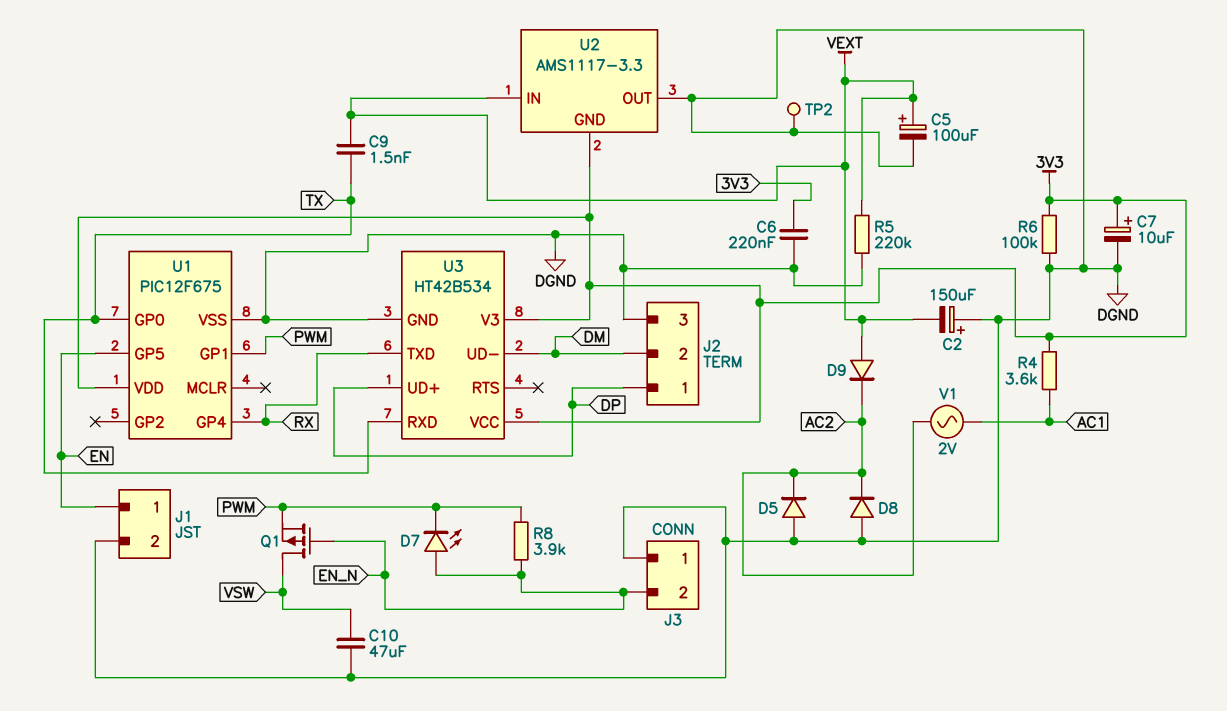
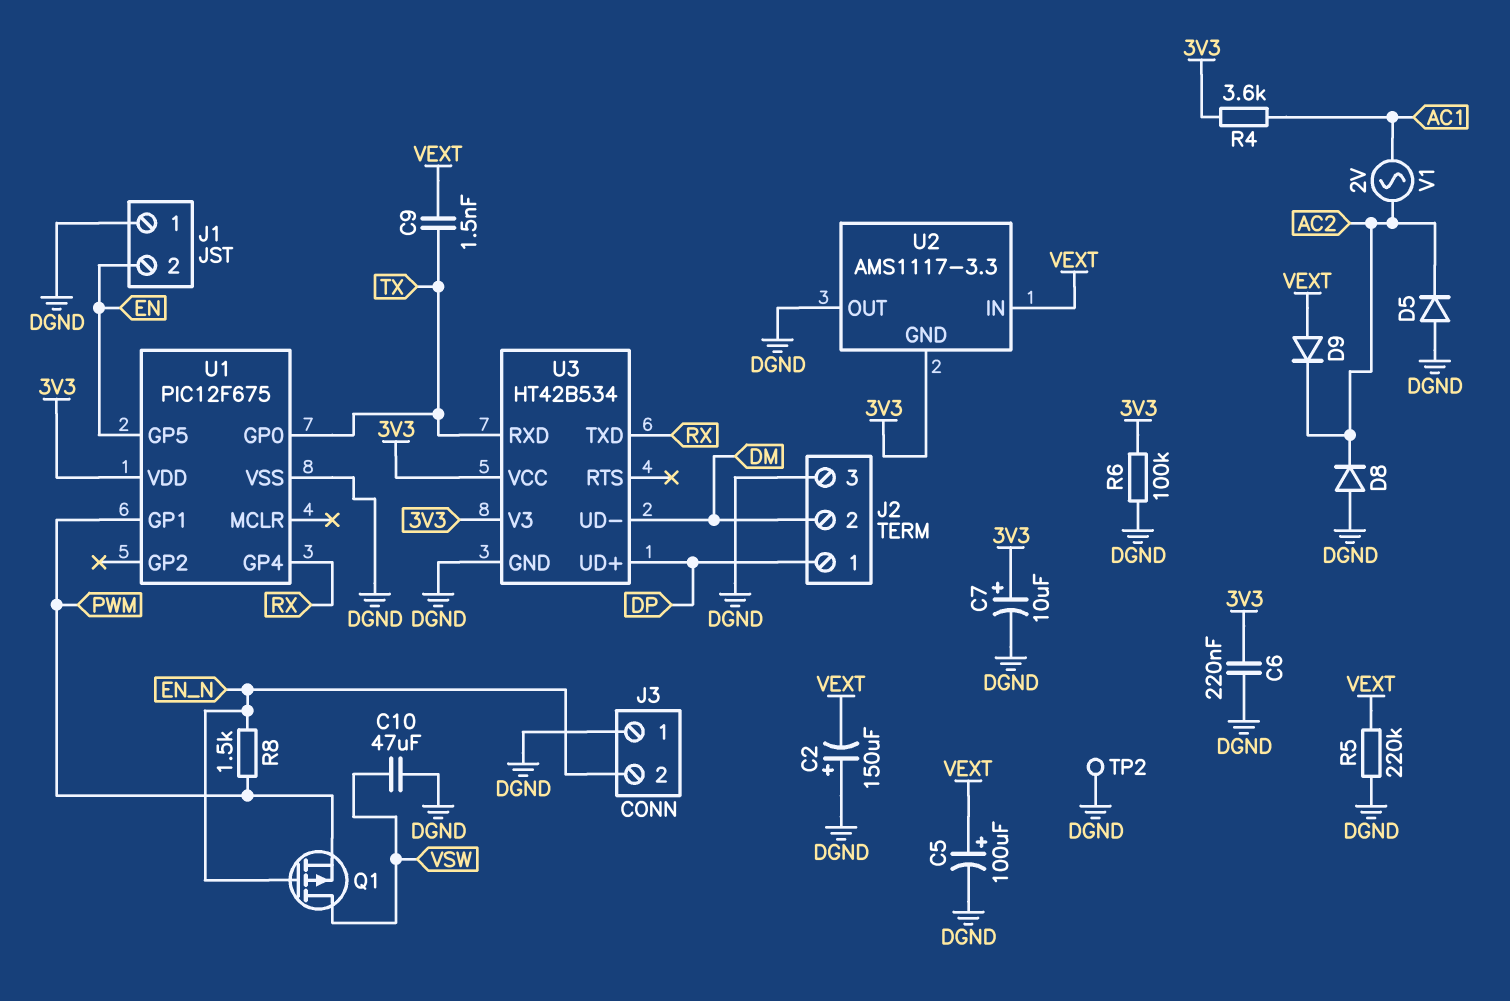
D7: LED (A EN_N, K PWM) -> none
J1 pin 1: EN -> DGND
J1 pin 2: DGND -> EN
R8: 3.9k (EN_N, PWM) -> 1.5k (EN_N, PWM)

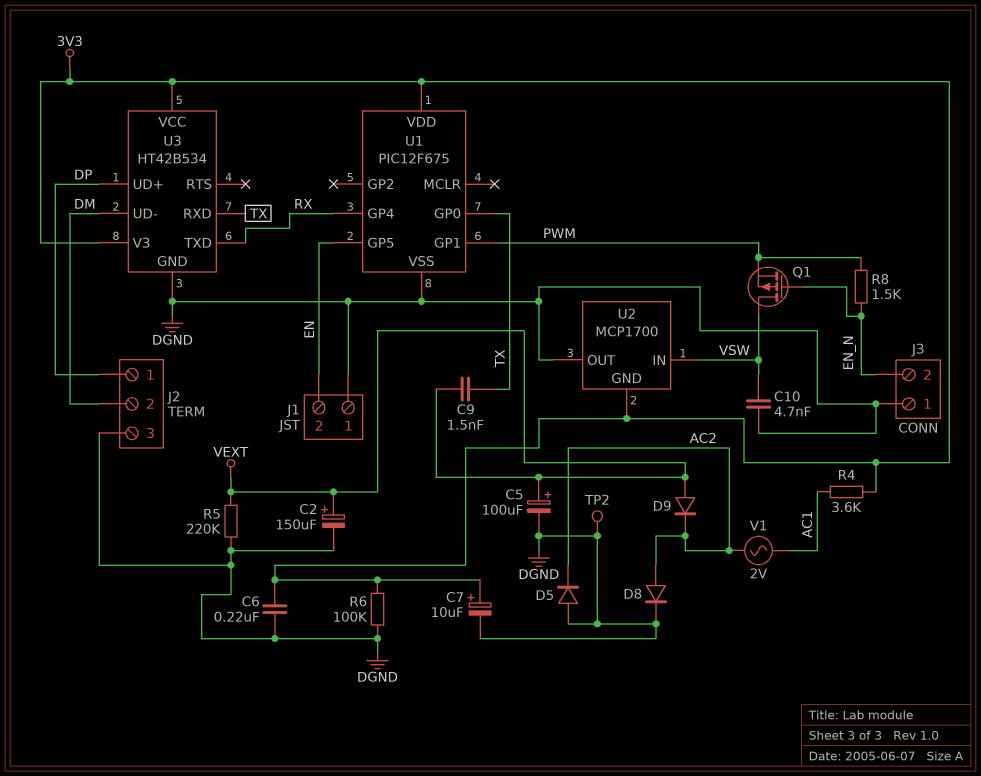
C2: 150uF (plus DGND, minus VEXT) -> 150uF (plus VEXT, minus DGND)
C10: 47uF (DGND, VSW) -> 4.7nF (DGND, VSW)
D8: diode (A DGND, K AC2) -> diode (A AC2, K DGND)
U2: AMS1117-3.3 -> MCP1700
U2 pin IN: VEXT -> VSW

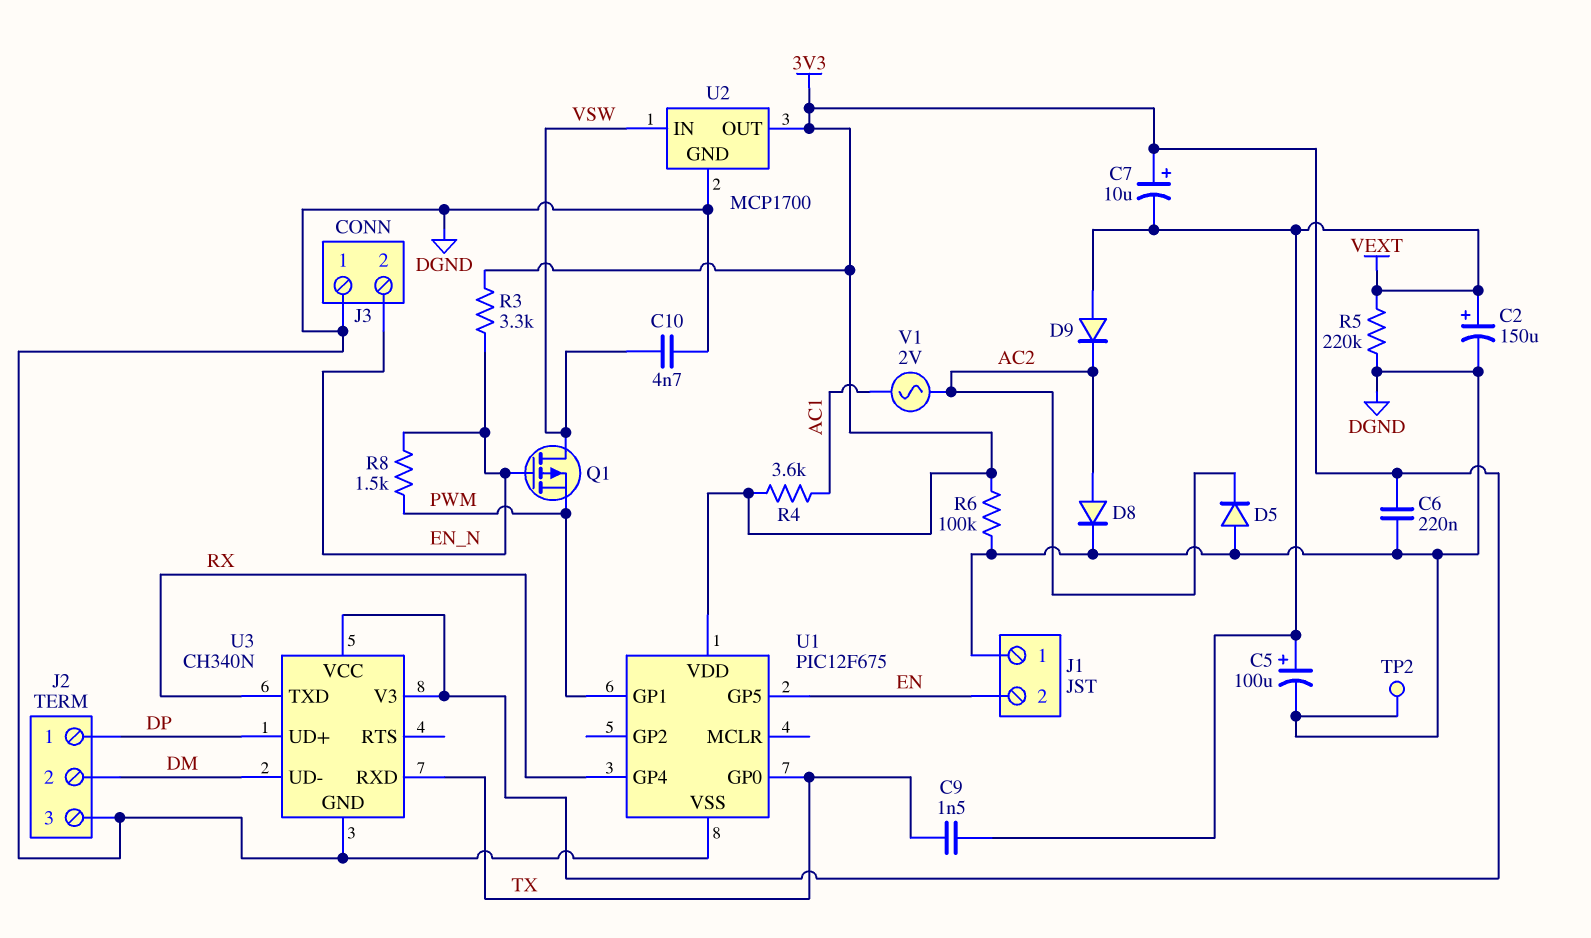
C7: 10uF (plus 3V3, minus DGND) -> 10uF (plus 3V3, minus VEXT)
R3: none -> 3.3k (3V3, EN_N)
U2 pin GND: 3V3 -> DGND
U2 pin OUT: DGND -> 3V3
U3: HT42B534 -> CH340N

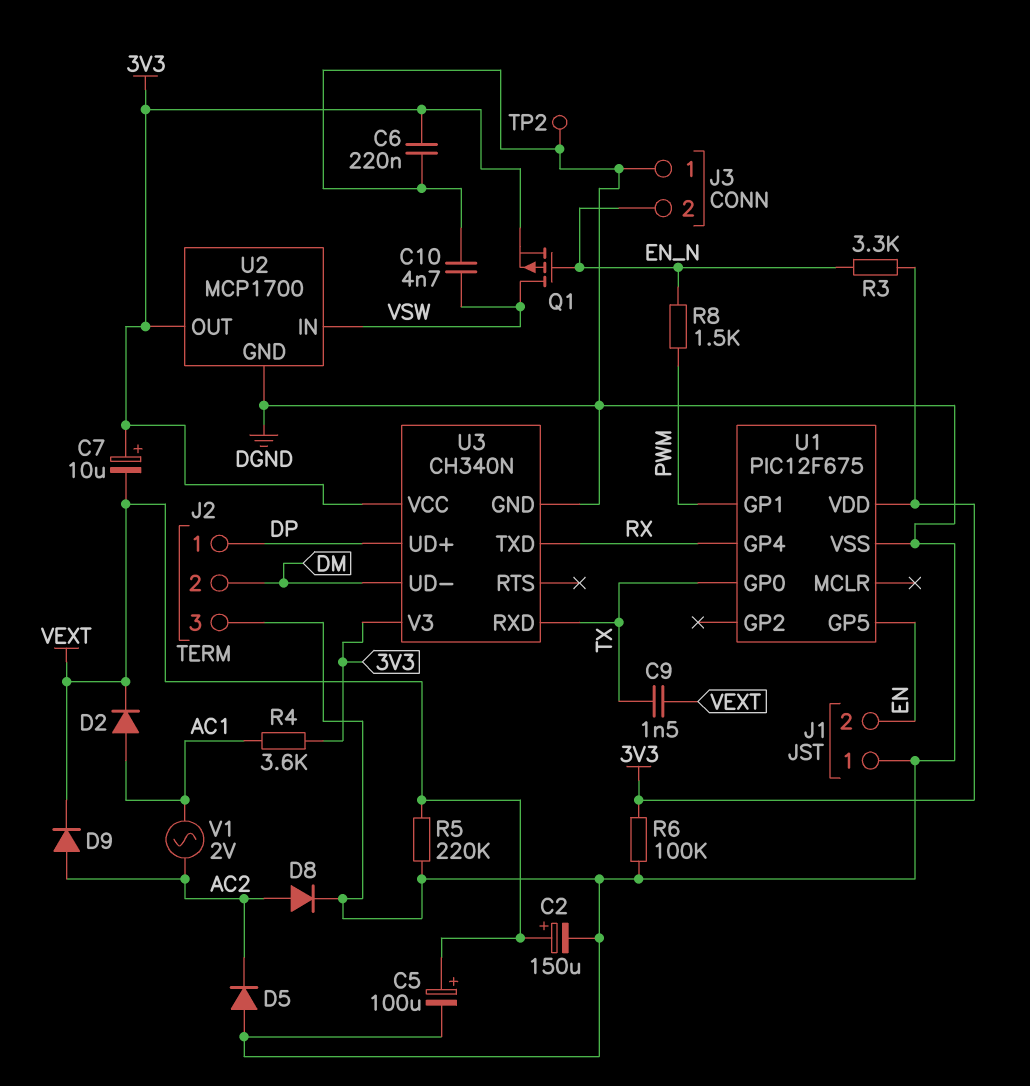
D2: none -> diode (A AC1, K VEXT)
D9: diode (A VEXT, K AC2) -> diode (A AC2, K VEXT)
Q1: PMOS (G EN_N, D VSW, S PWM) -> PMOS (G EN_N, D VSW, S 3V3)

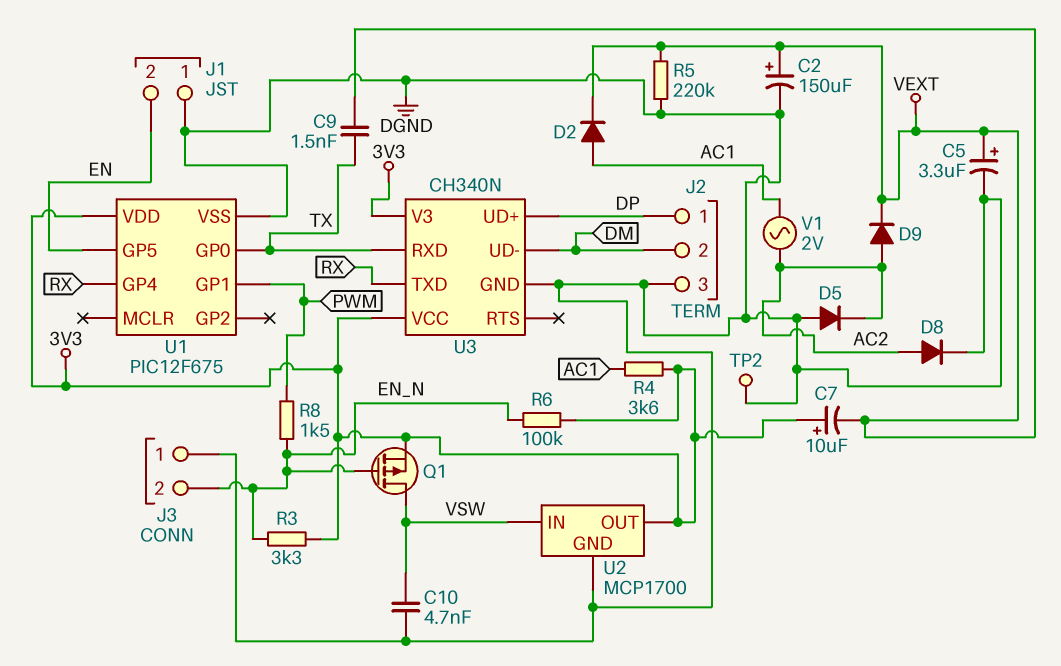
C5: 100uF (plus VEXT, minus DGND) -> 3.3uF (plus VEXT, minus DGND)
C6: 220nF (3V3, DGND) -> none
R6: 100k (3V3, DGND) -> 100k (3V3, EN_N)

